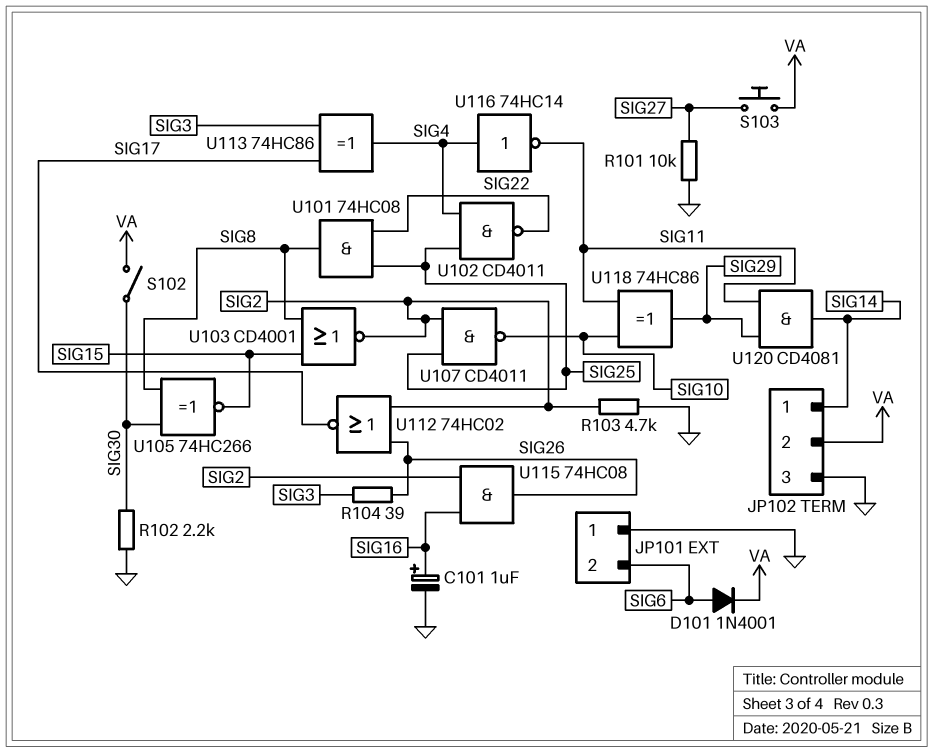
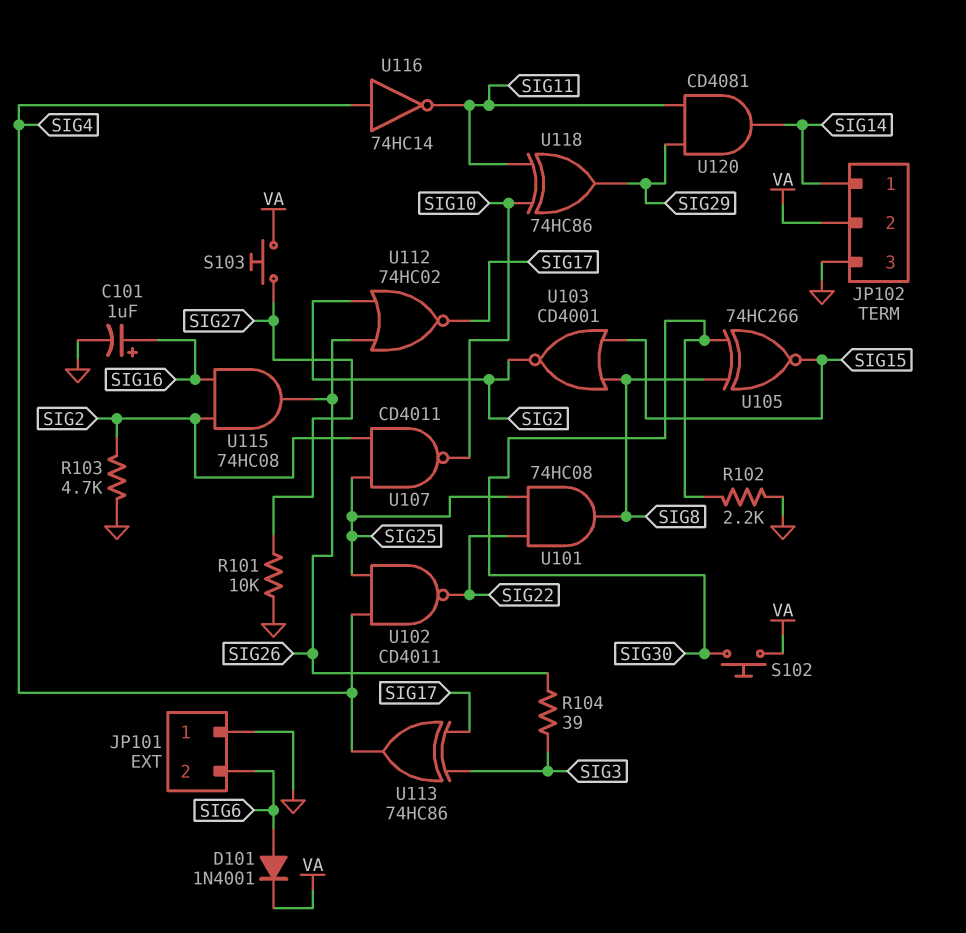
S102: switch (SIG30, VA) -> button (SIG30, VA)

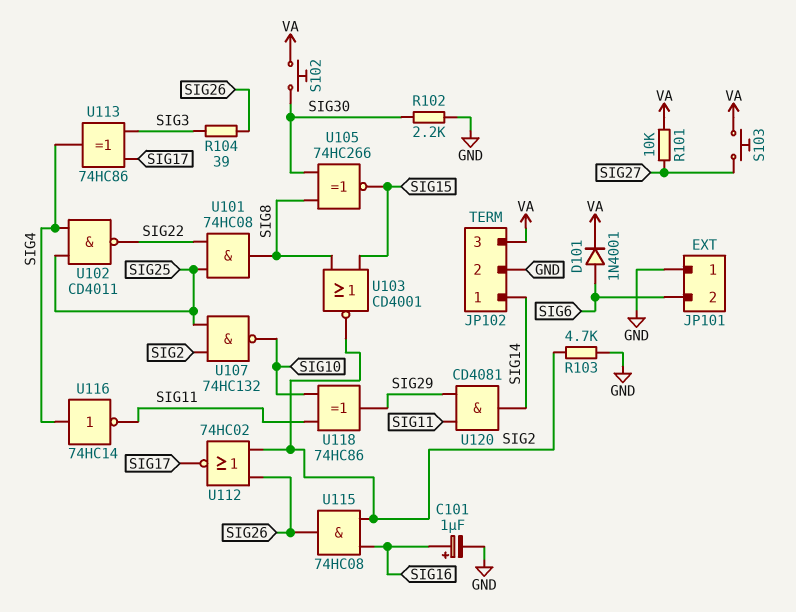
JP102 pin 2: VA -> GND
JP102 pin 3: GND -> VA
R101: 10k (GND, SIG27) -> 10k (SIG27, VA)
U107: NAND CD4011 (in SIG2, in SIG25, out SIG10) -> NAND 74HC132 (in SIG2, in SIG25, out SIG10)

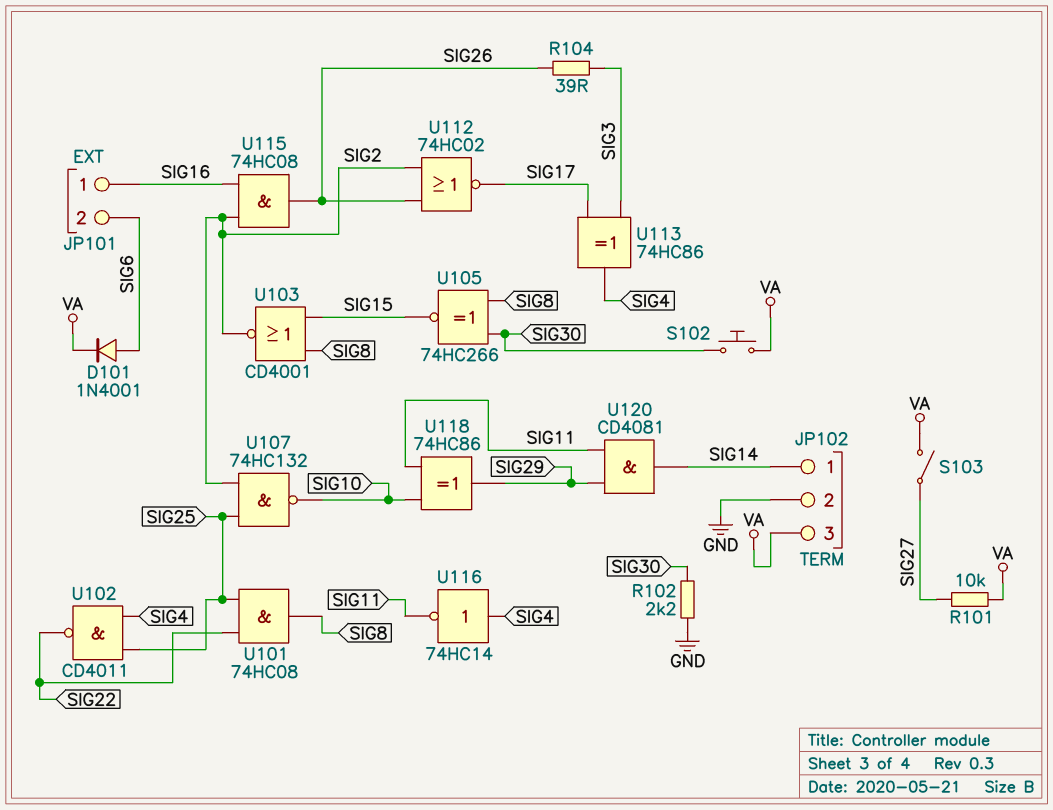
C101: 1uF (plus SIG16, minus GND) -> none
JP101 pin 1: GND -> SIG16
R103: 4.7k (GND, SIG2) -> none
S103: button (SIG27, VA) -> switch (SIG27, VA)

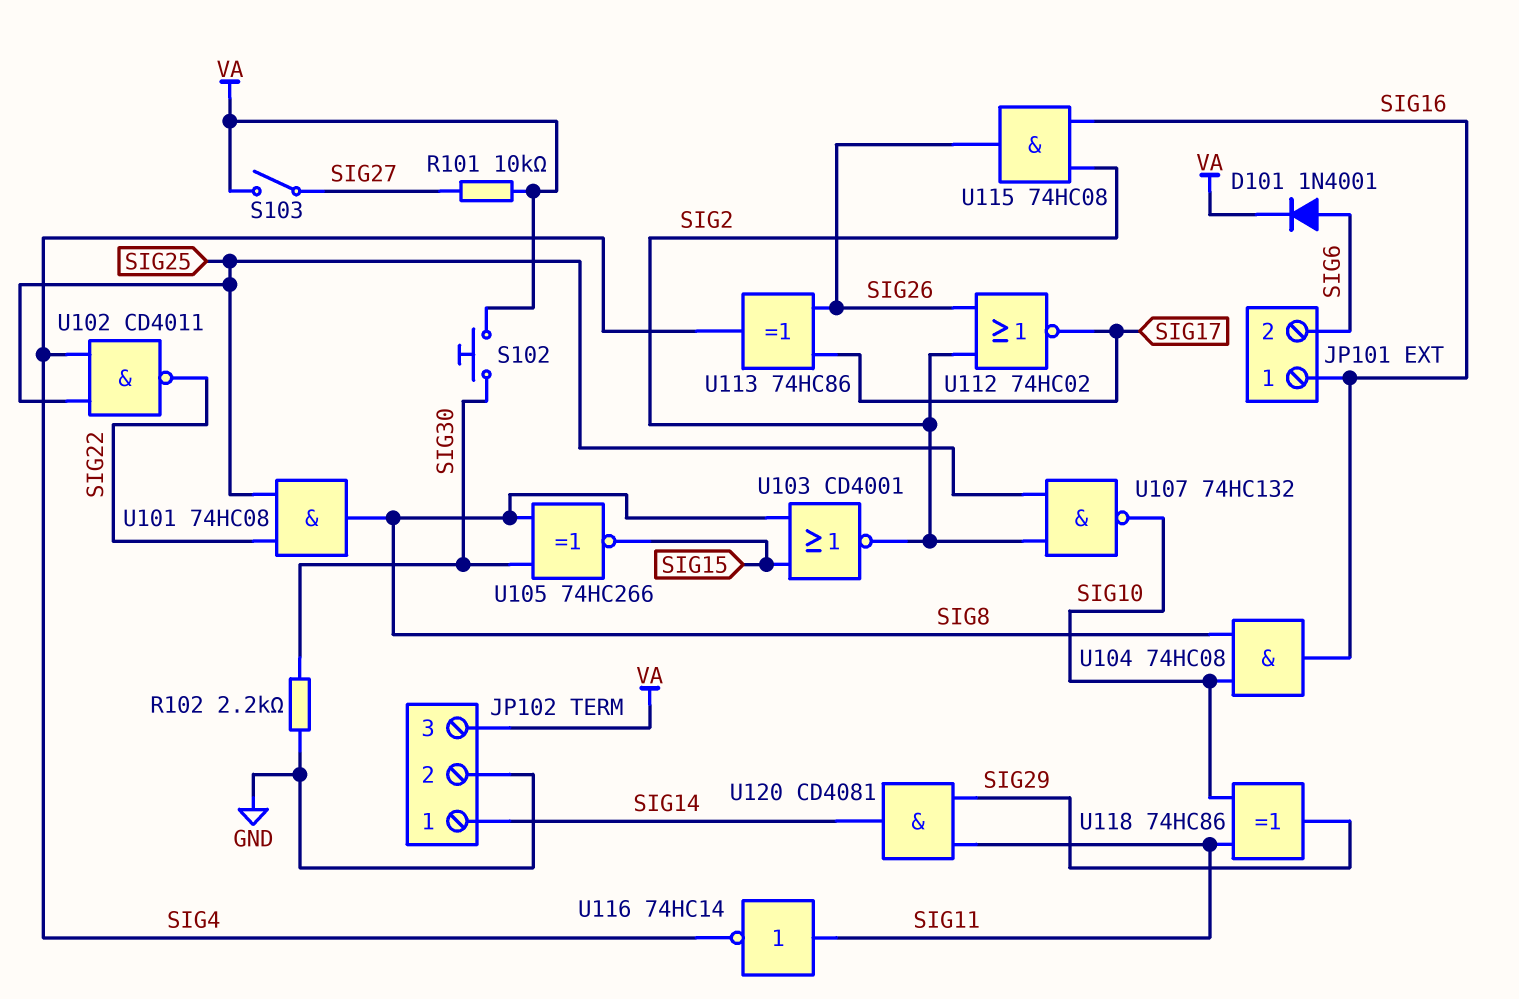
R104: 39 (SIG3, SIG26) -> none
U104: none -> AND 74HC08 (in SIG8, in SIG10, out SIG16)
U113: XOR 74HC86 (in SIG3, in SIG17, out SIG4) -> XOR 74HC86 (in SIG17, in SIG26, out SIG4)
U116: NOT 74HC14 (in SIG4, out SIG11) -> NOT 74HC14 (in SIG11, out SIG4)

